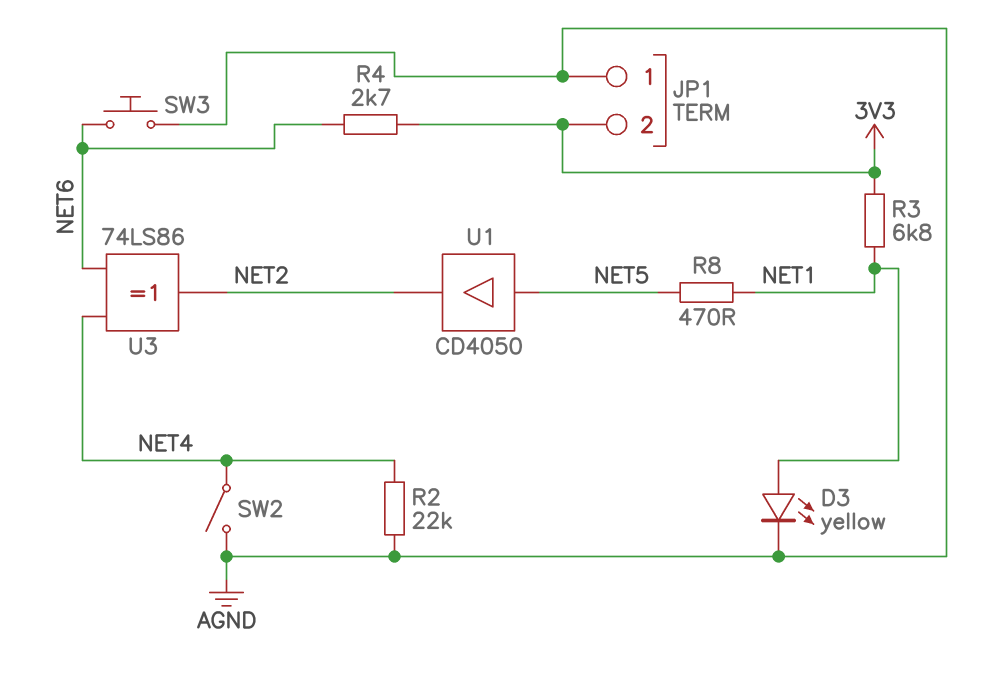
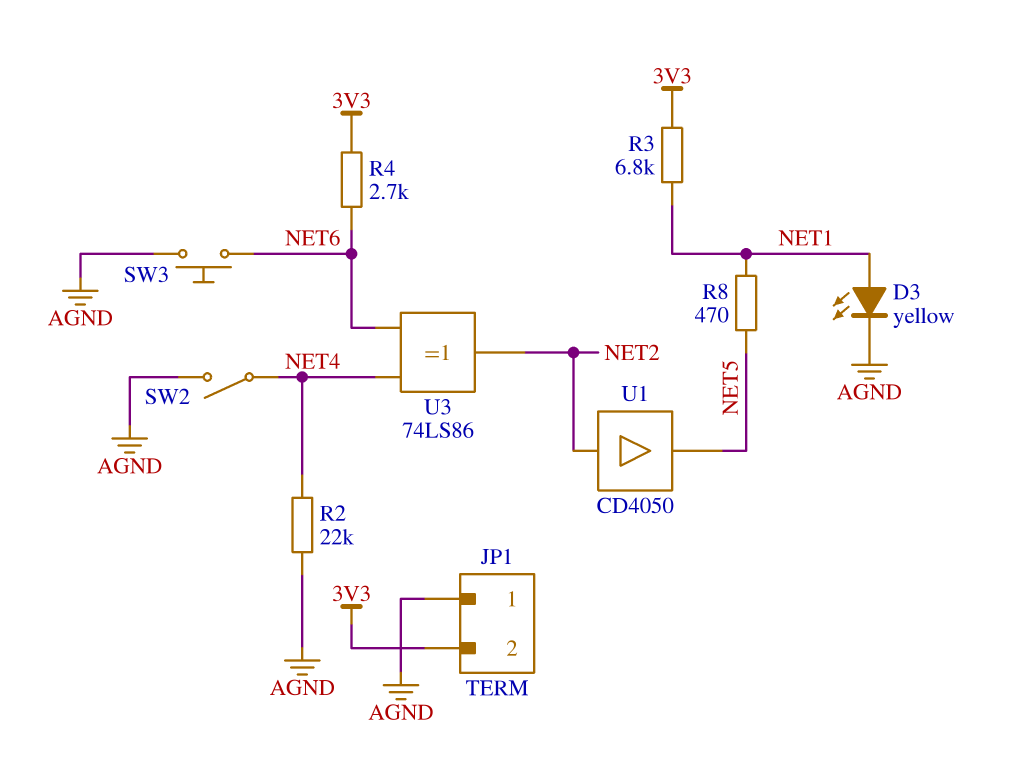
U1: buffer CD4050 (in NET5, out NET2) -> buffer CD4050 (in NET2, out NET5)

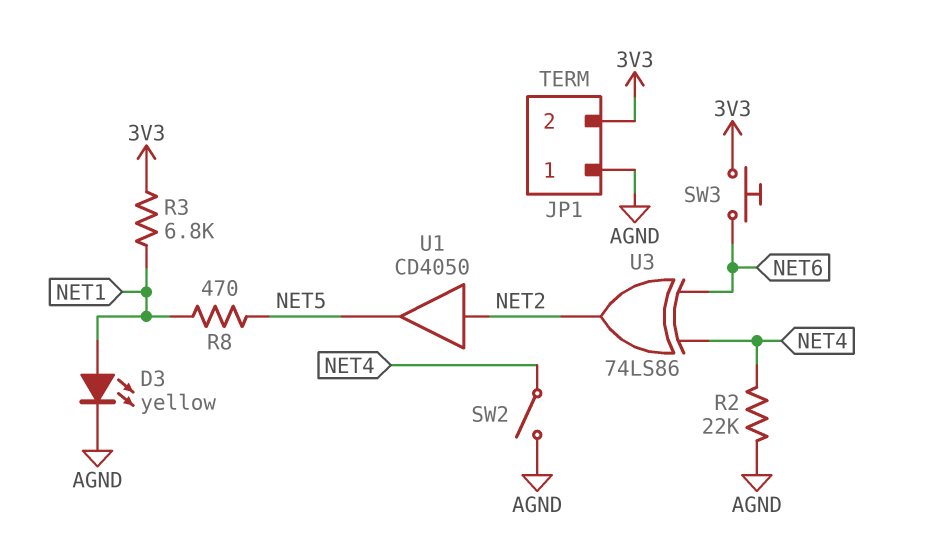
R4: 2.7k (3V3, NET6) -> none
SW3: button (AGND, NET6) -> button (3V3, NET6)

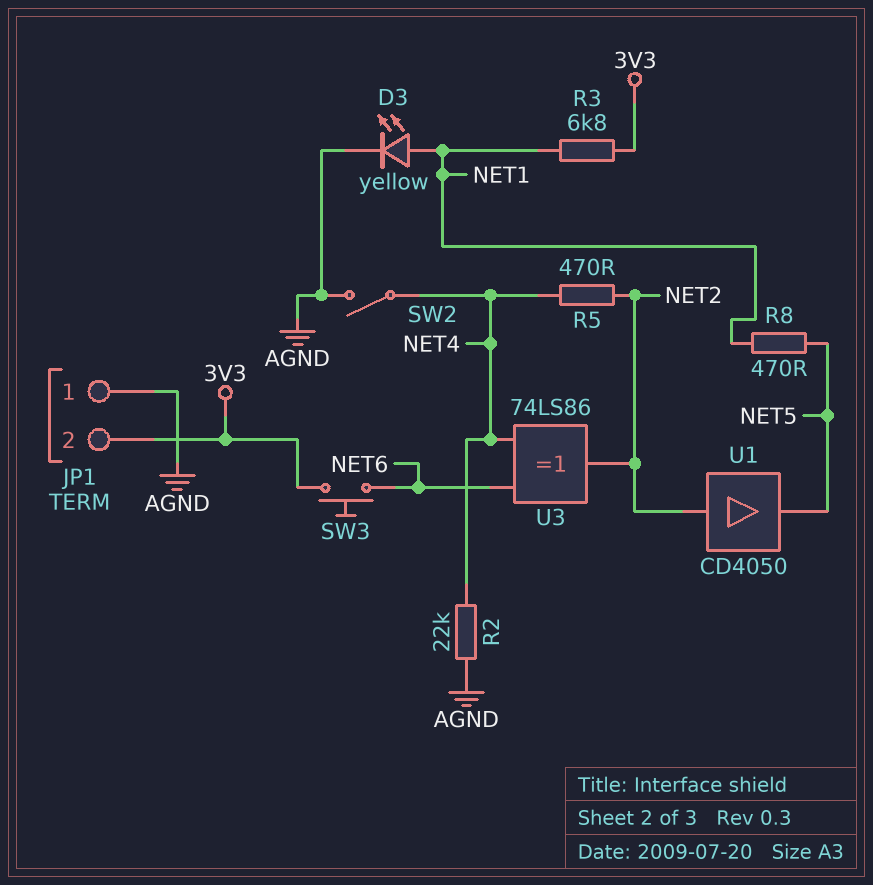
R5: none -> 470 (NET2, NET4)

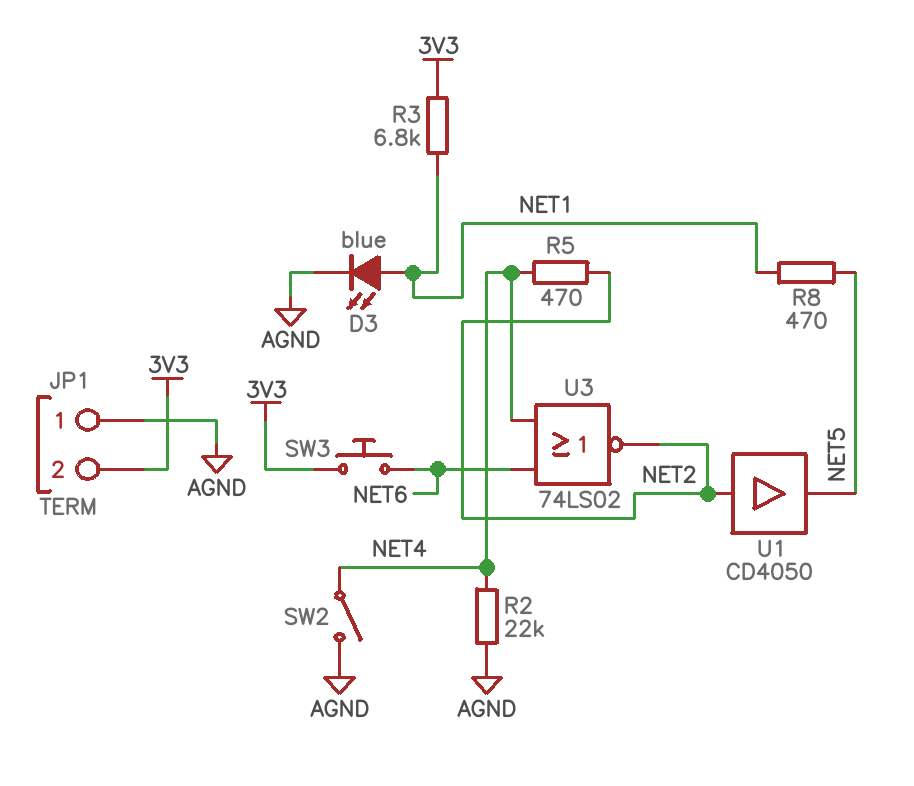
D3: LED yellow (A NET1, K AGND) -> LED blue (A NET1, K AGND)
U3: XOR 74LS86 (in NET4, in NET6, out NET2) -> NOR 74LS02 (in NET4, in NET6, out NET2)

